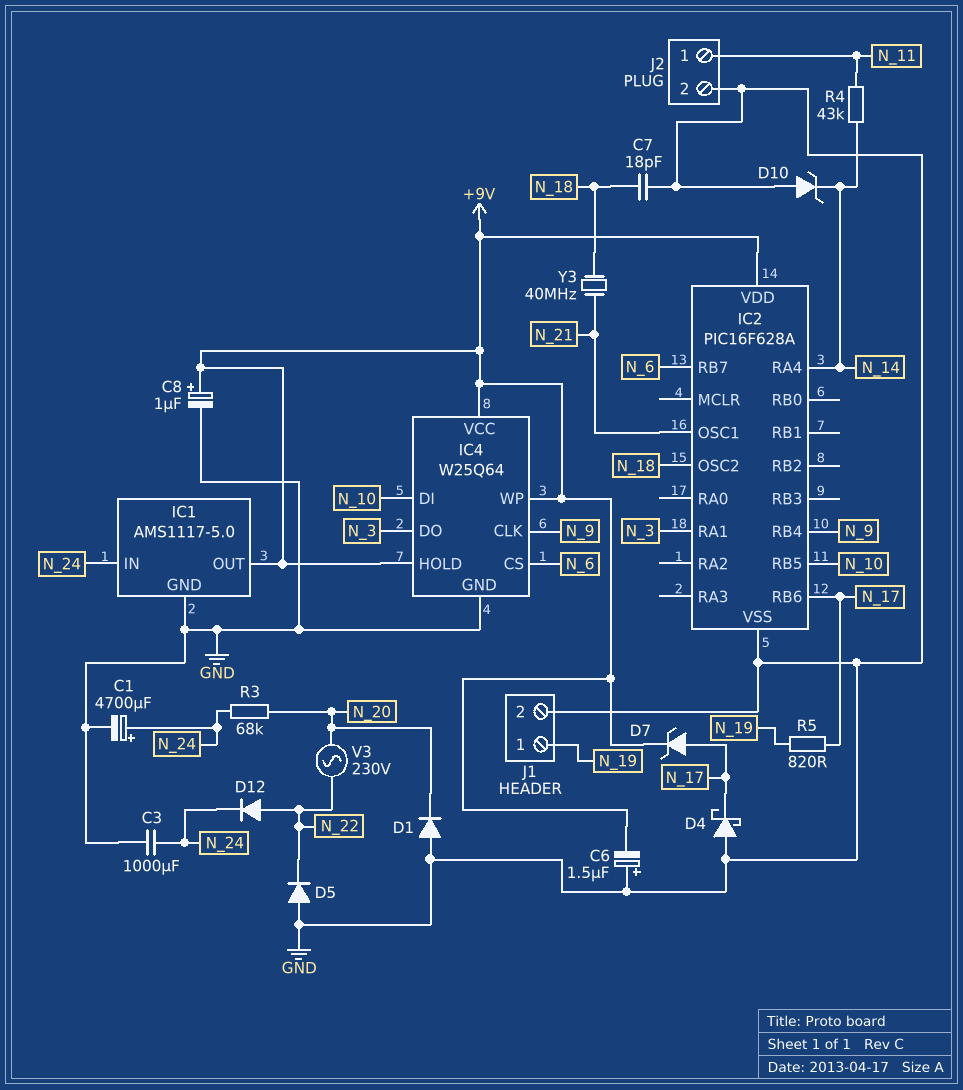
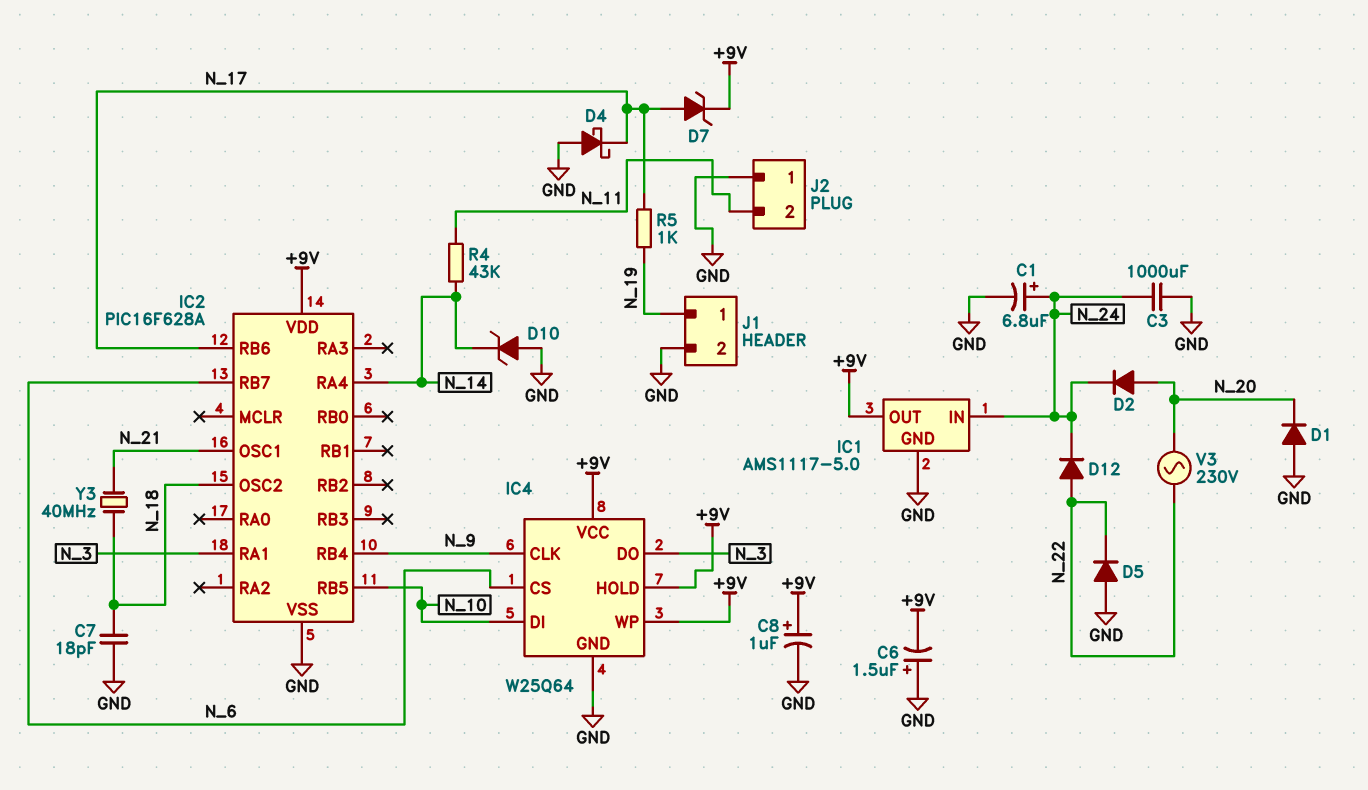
C1: 4700uF (plus N_24, minus GND) -> 6.8uF (plus N_24, minus GND)
D2: none -> diode (A N_20, K N_24)
J2 pin 1: N_11 -> GND
J2 pin 2: GND -> N_11
R3: 68k (N_20, N_24) -> none
R5: 820 (N_17, N_19) -> 1k (N_17, N_19)

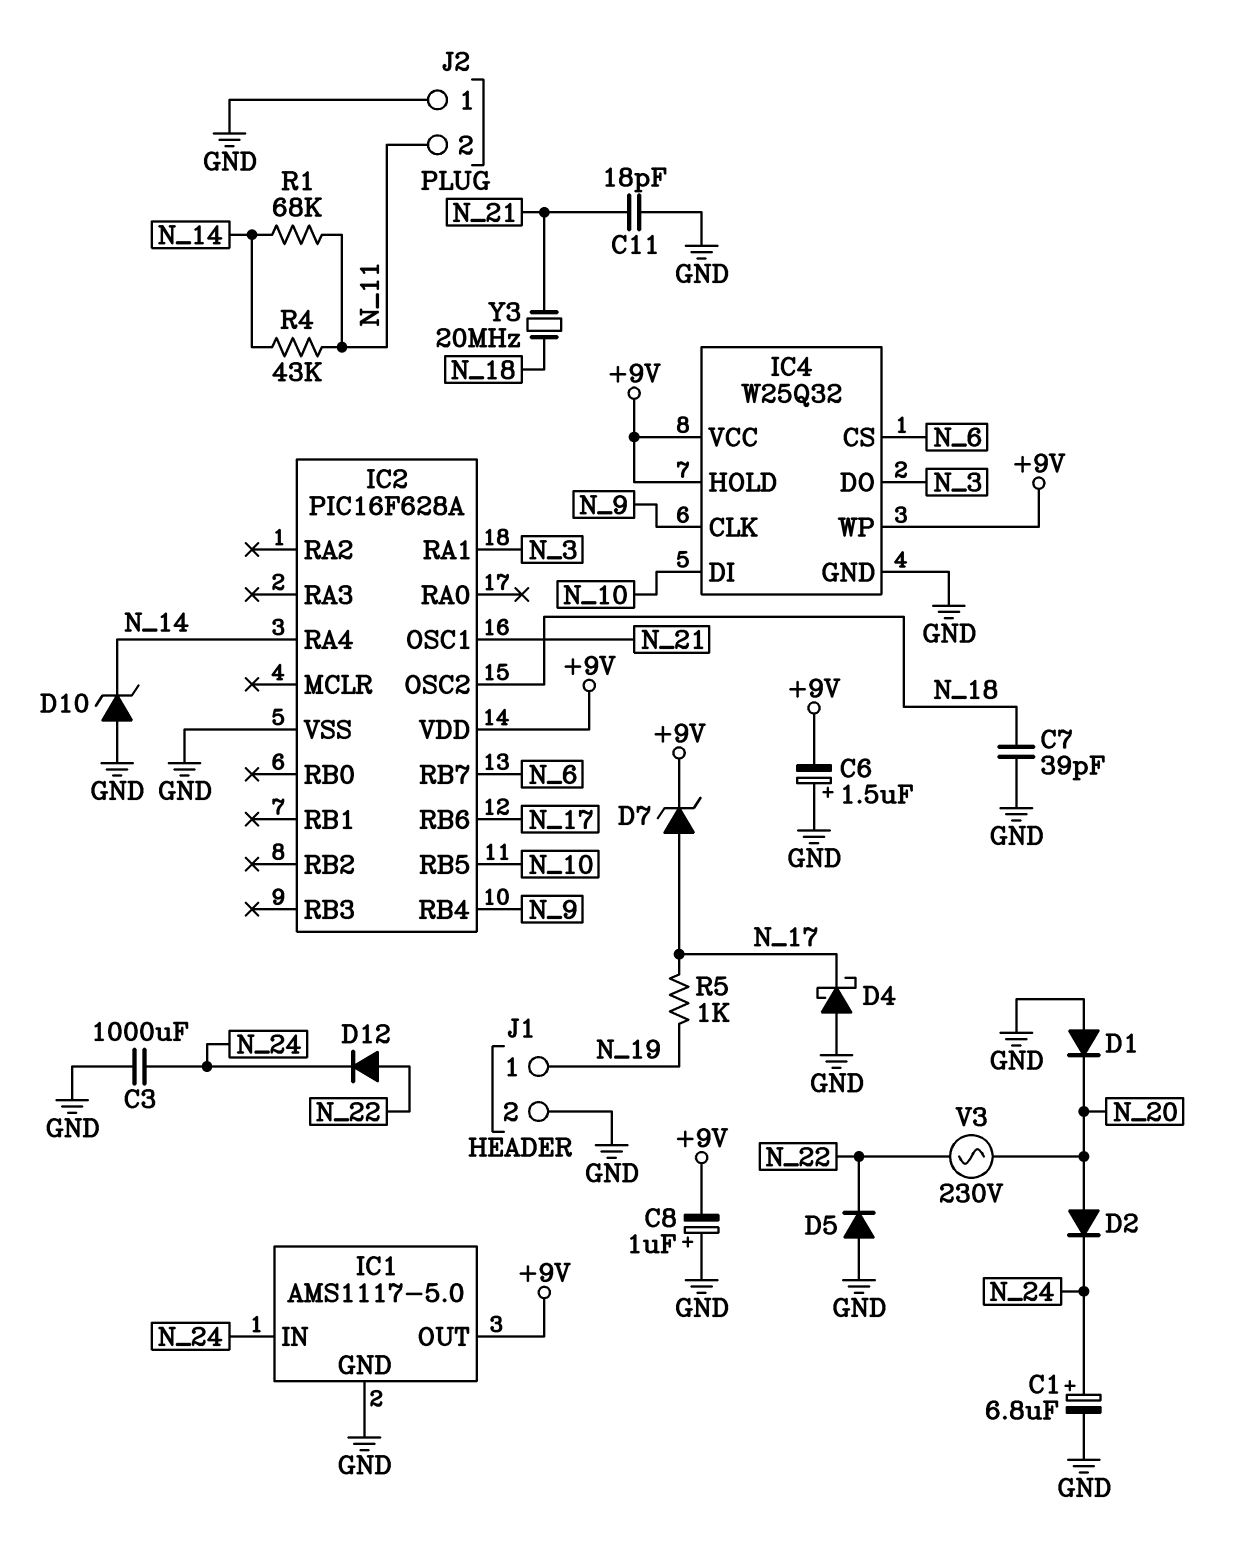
C7: 18pF (GND, N_18) -> 39pF (GND, N_18)
C8: 1uF (plus +9V, minus GND) -> 1uF (plus GND, minus +9V)
C11: none -> 18pF (GND, N_21)
IC4: W25Q64 -> W25Q32
R1: none -> 68k (N_11, N_14)
Y3: 40MHz (N_18, N_21) -> 20MHz (N_18, N_21)

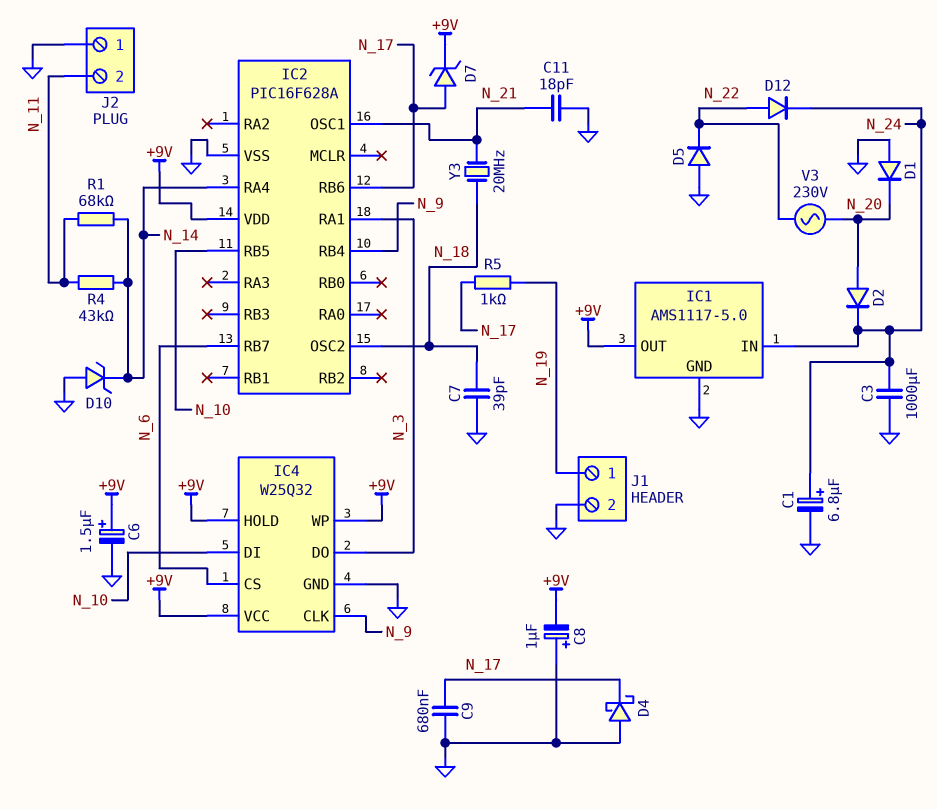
C6: 1.5uF (plus GND, minus +9V) -> 1.5uF (plus +9V, minus GND)
C9: none -> 680nF (GND, N_17)

